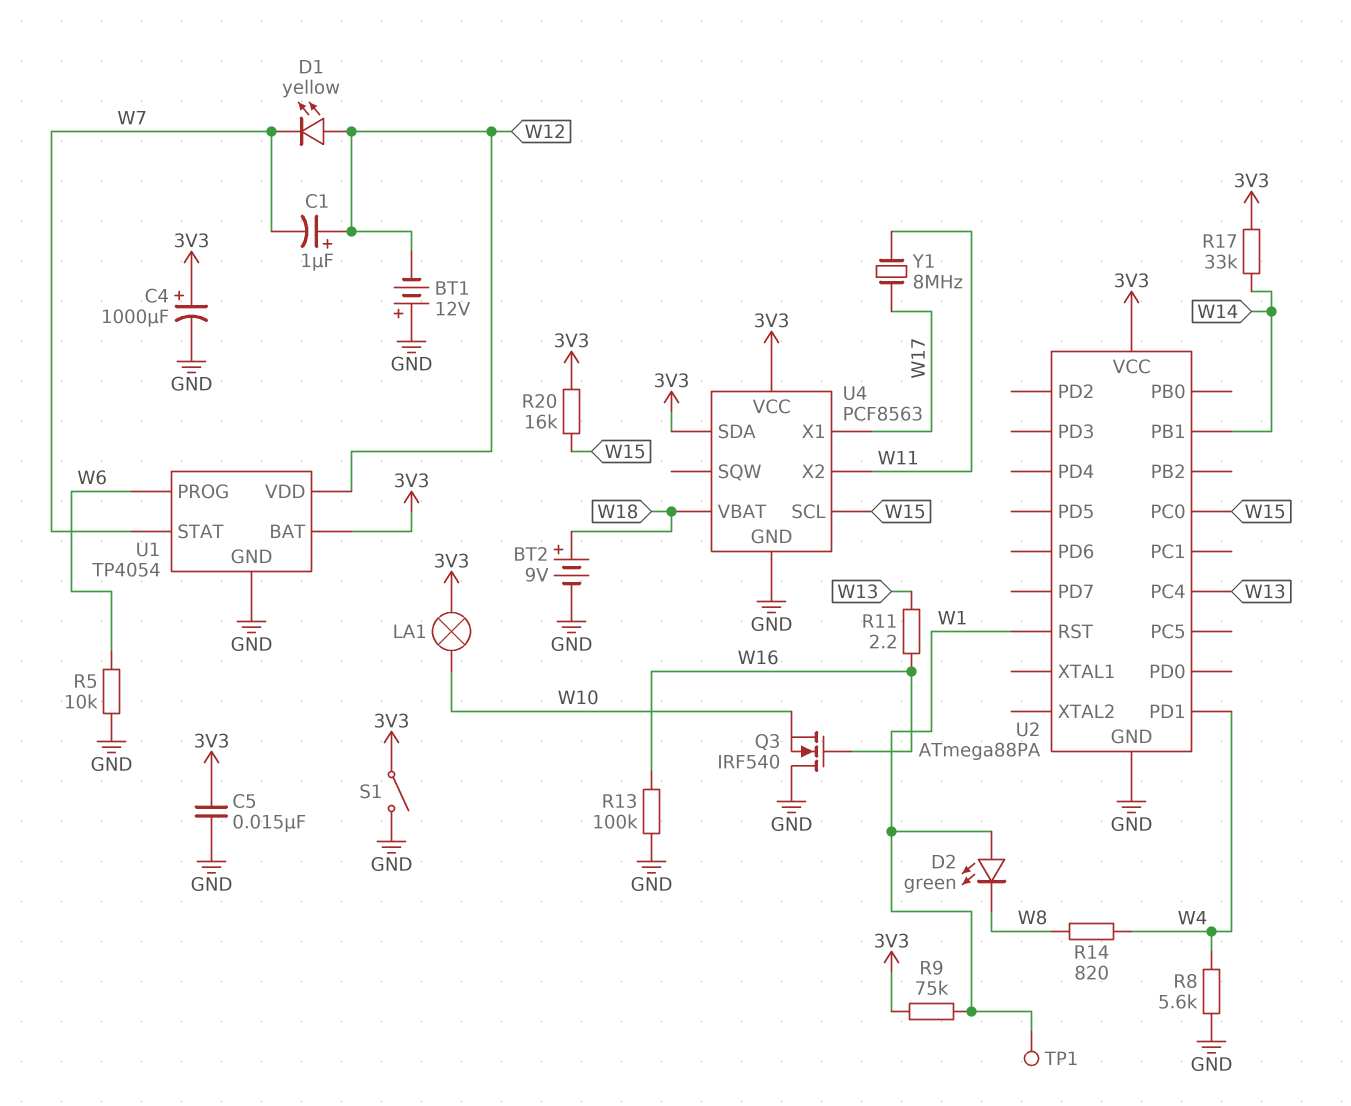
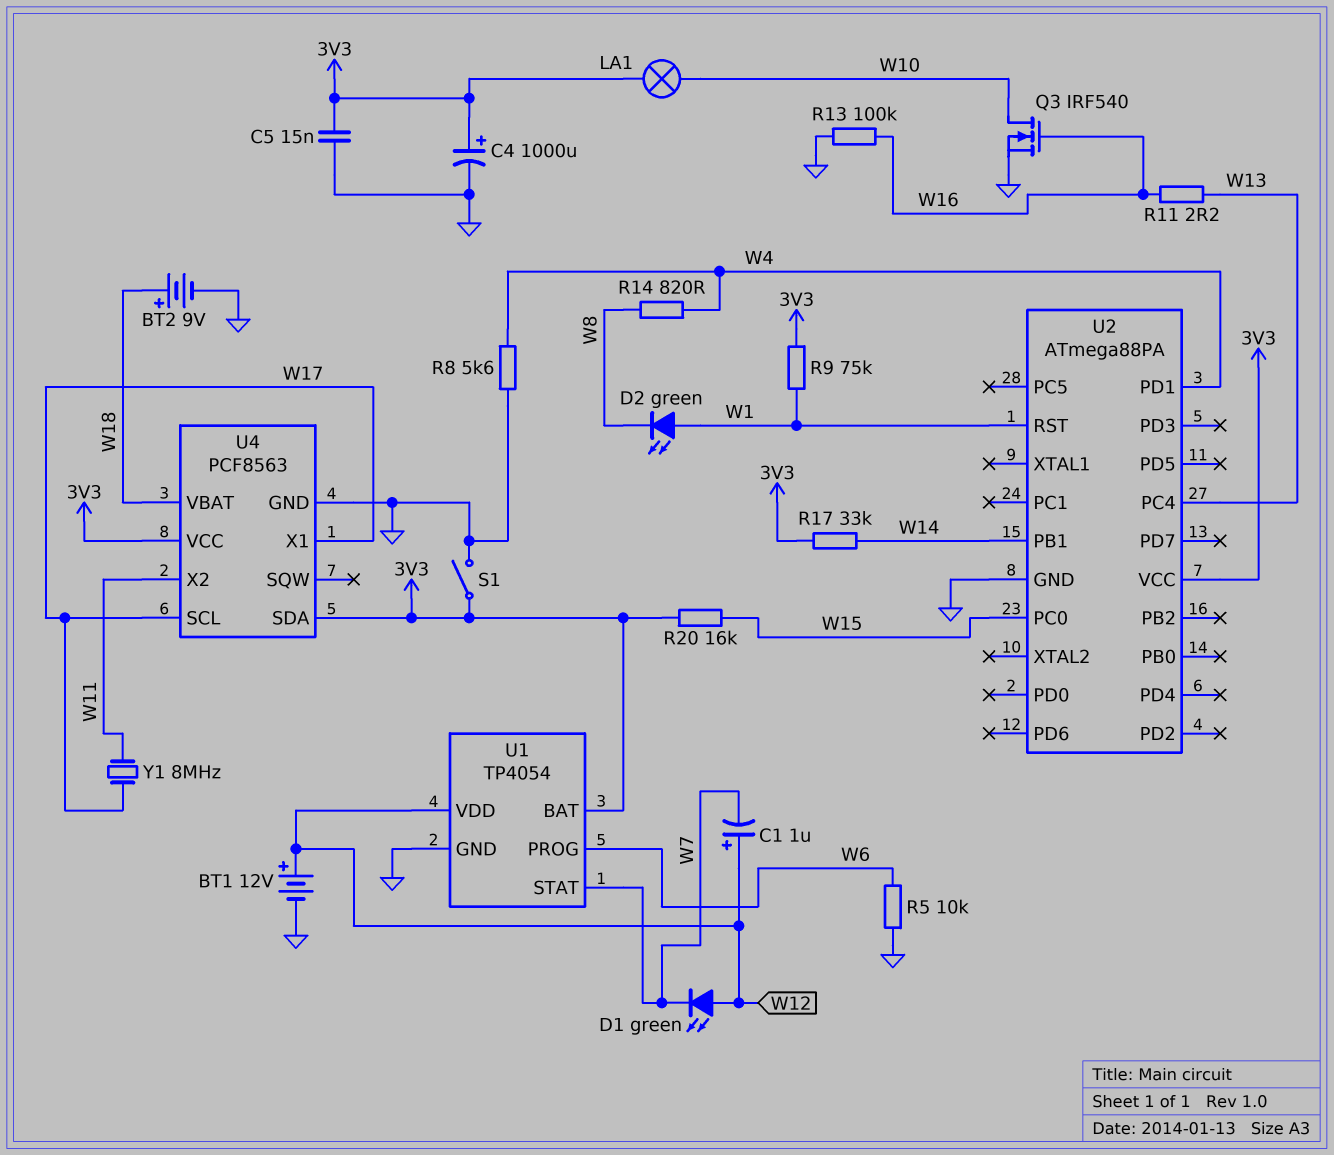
BT1: 12V (plus GND, minus W12) -> 12V (plus W12, minus GND)
D1: LED yellow (A W12, K W7) -> LED green (A W12, K W7)
Q3: NMOS IRF540 (G W16, D GND, S W10) -> NMOS IRF540 (G W16, D W10, S GND)
TP1: test point (W1) -> none
U4 pin SCL: W15 -> W17

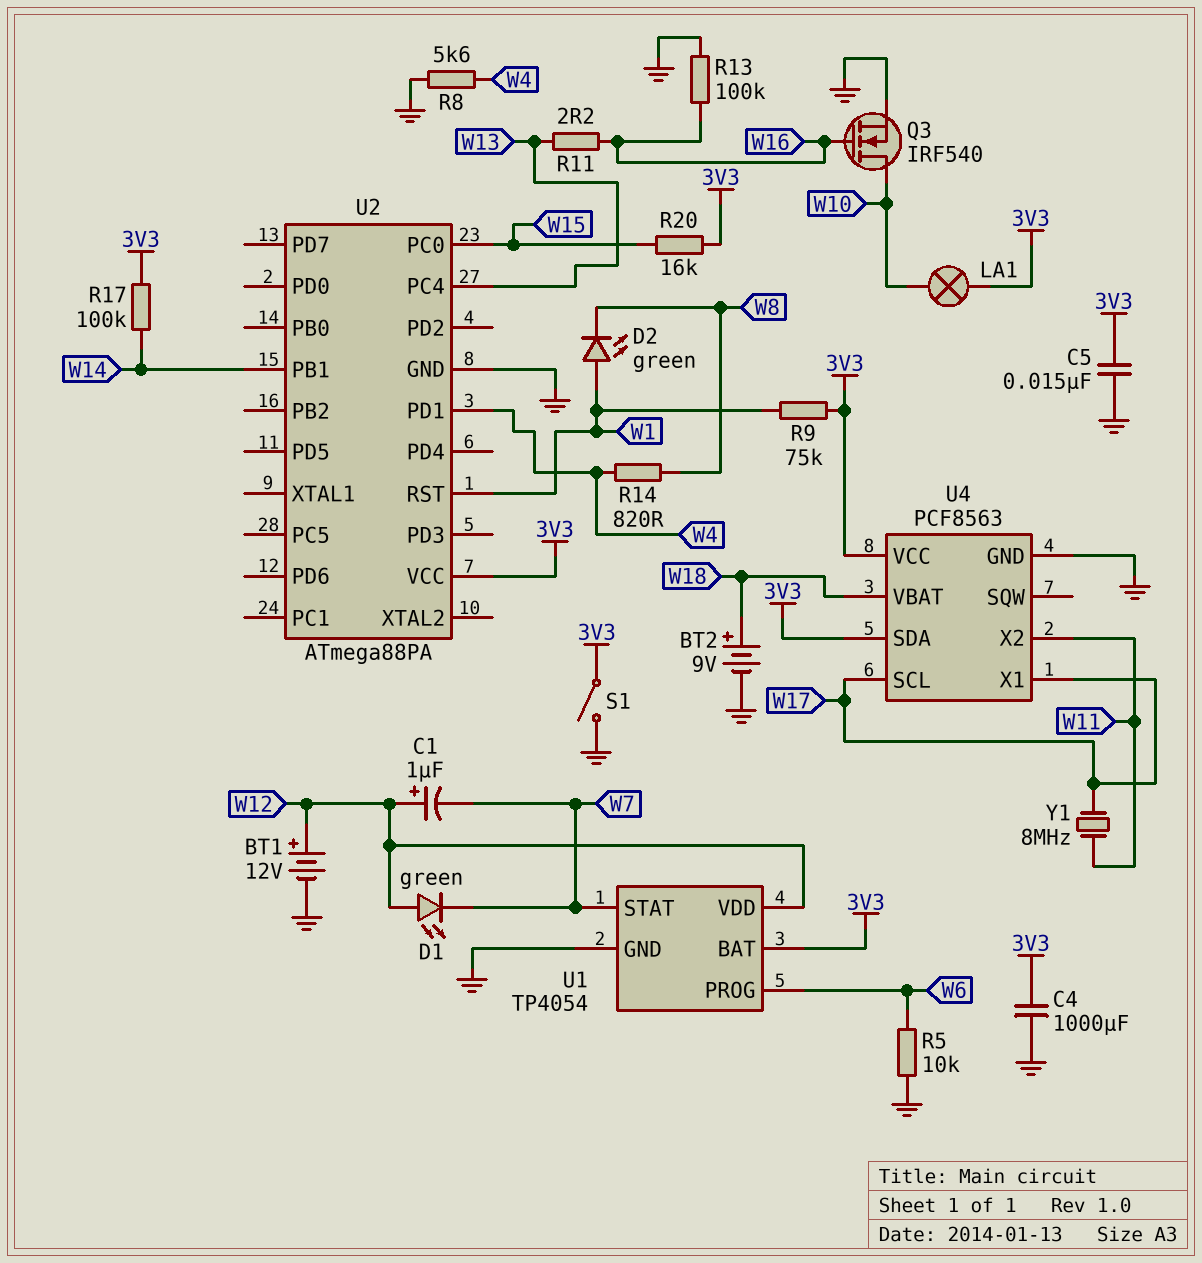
C4: 1000uF (plus 3V3, minus GND) -> 1000uF (3V3, GND)
R17: 33k (3V3, W14) -> 100k (3V3, W14)

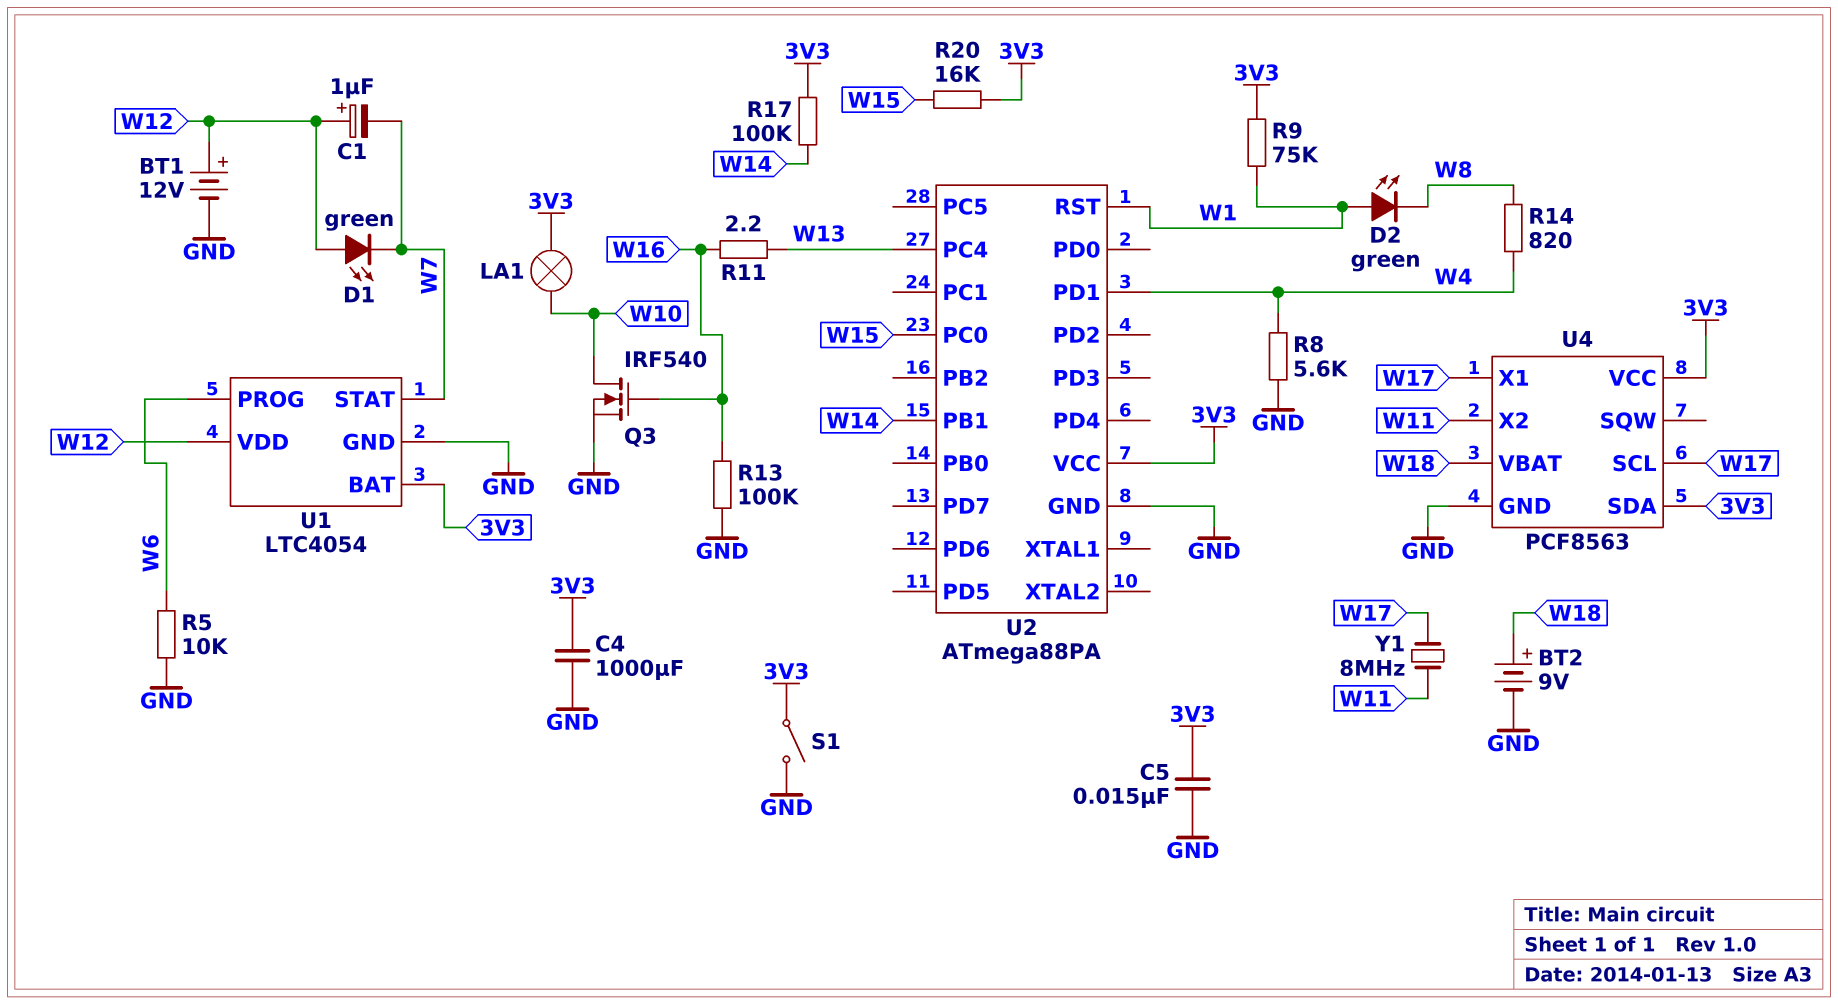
U1: TP4054 -> LTC4054

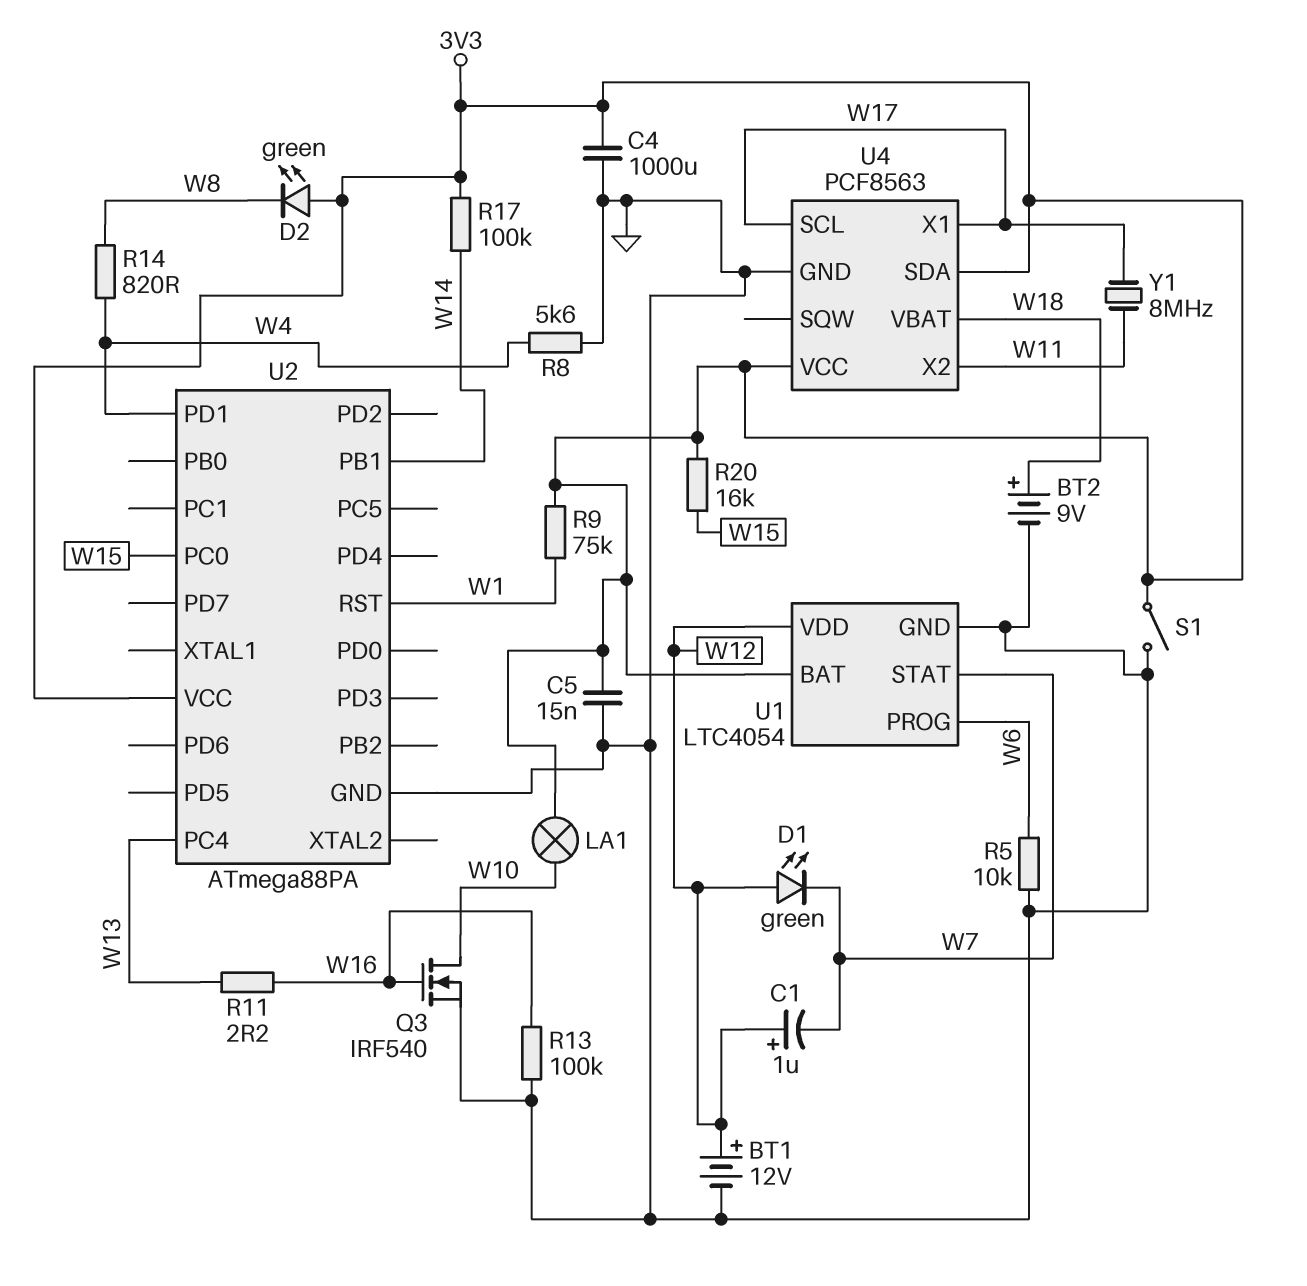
D2: LED green (A W1, K W8) -> LED green (A 3V3, K W8)

